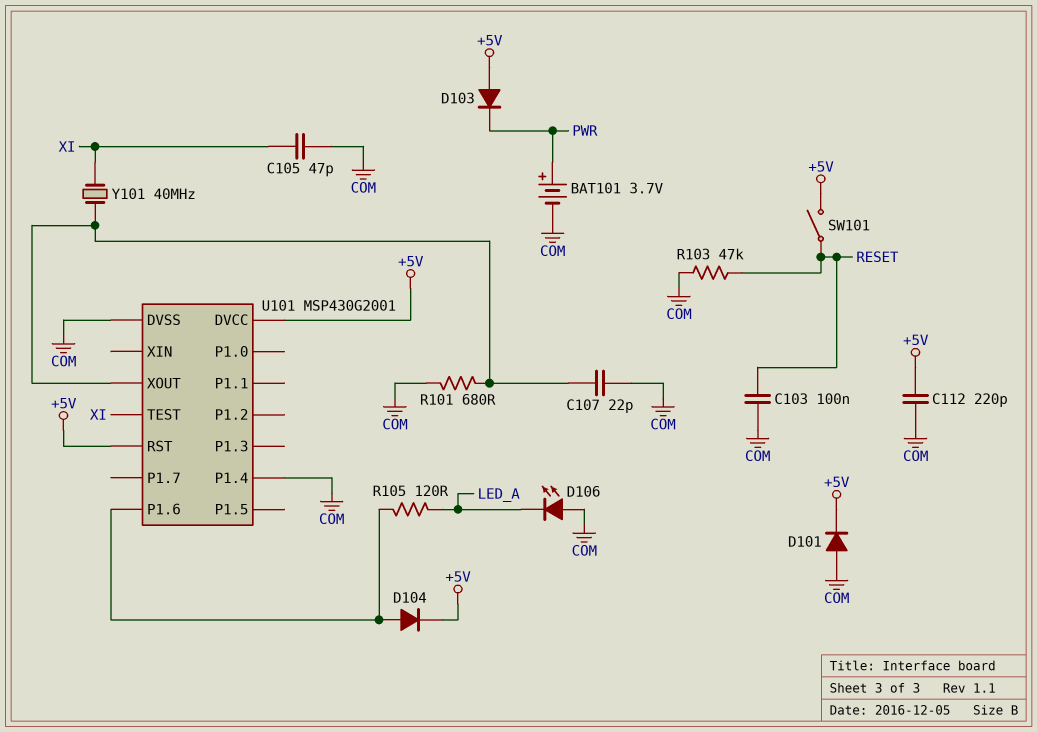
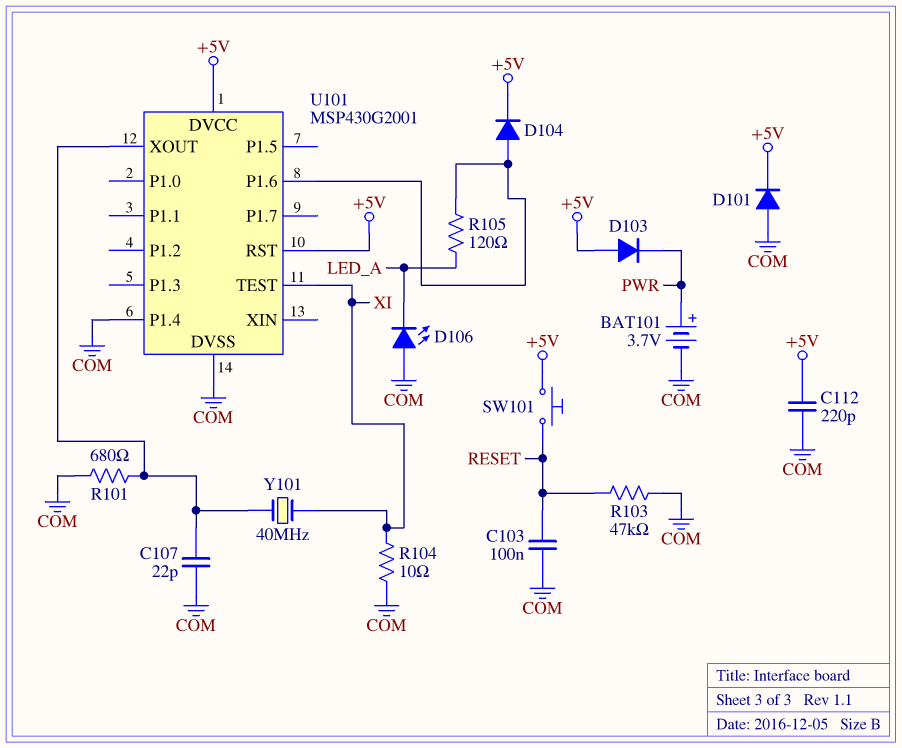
C105: 47pF (COM, XI) -> none
R104: none -> 10 (COM, XI)
SW101: switch (+5V, RESET) -> button (+5V, RESET)

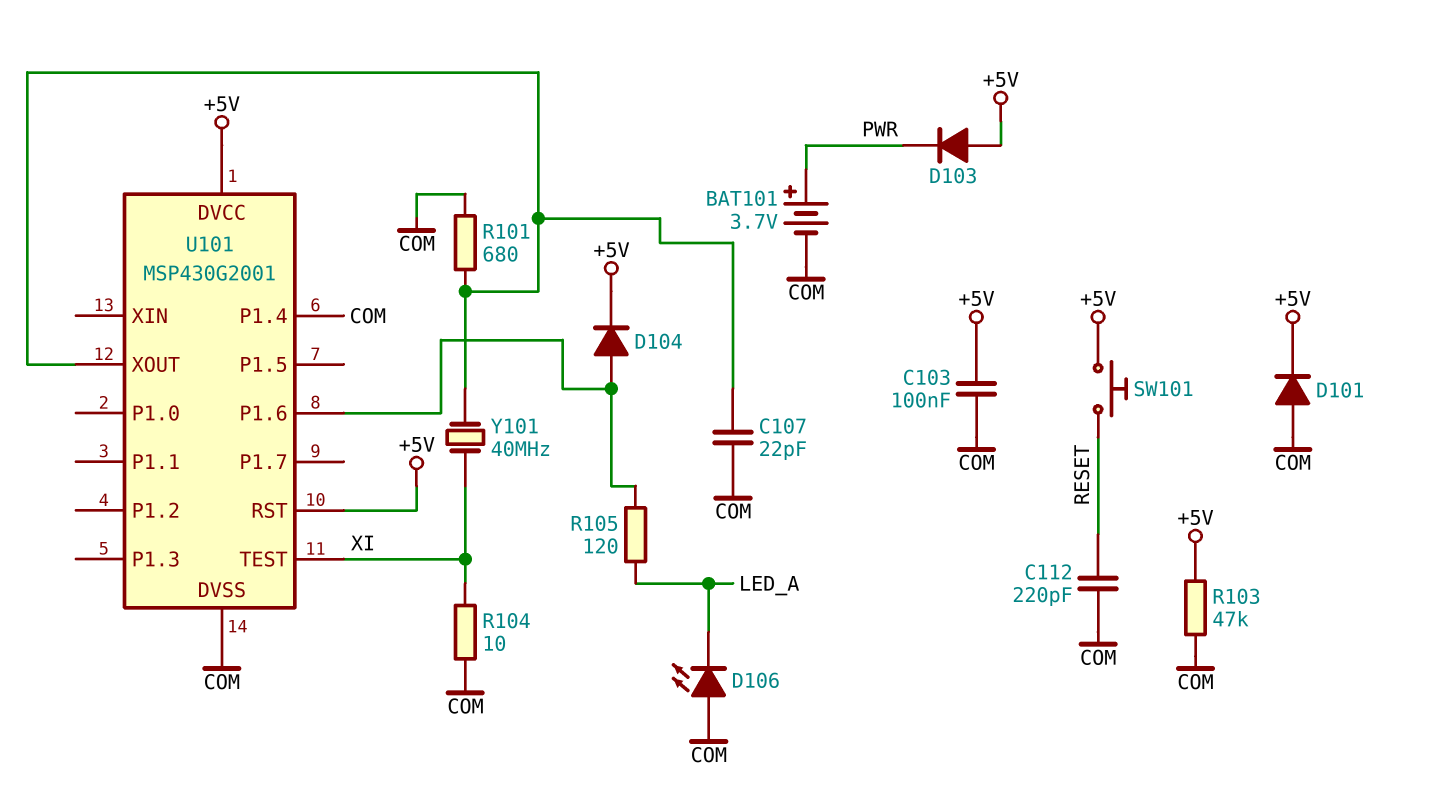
C103: 100nF (COM, RESET) -> 100nF (+5V, COM)
C112: 220pF (+5V, COM) -> 220pF (COM, RESET)
R103: 47k (COM, RESET) -> 47k (+5V, COM)

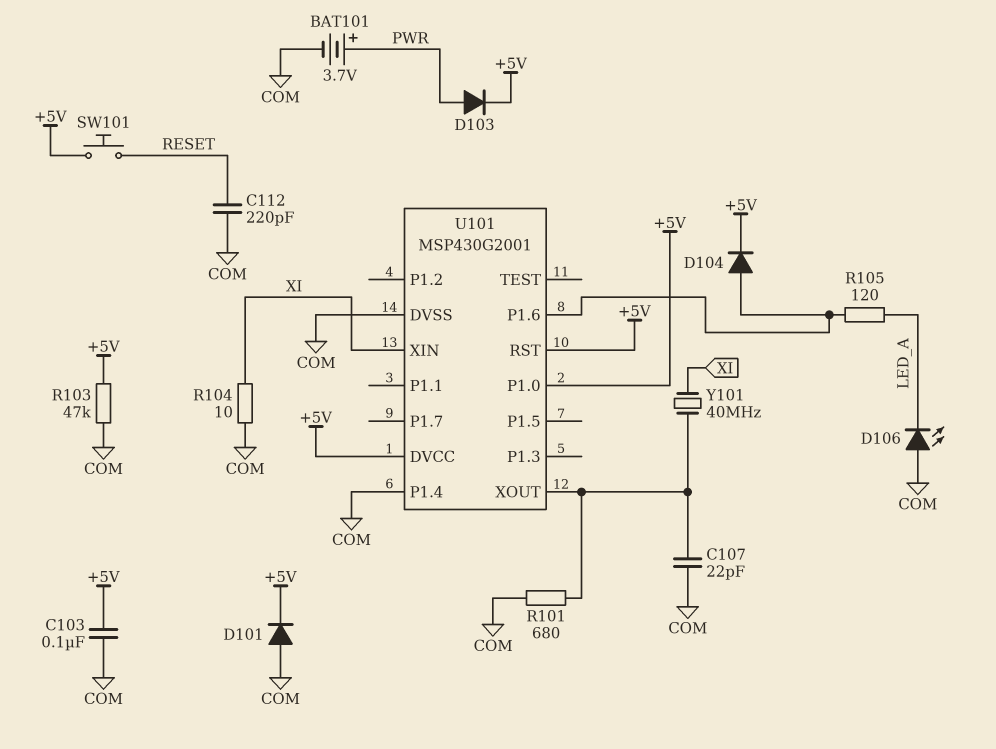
D103: diode (A +5V, K PWR) -> diode (A PWR, K +5V)
U101 pin P1.0: none -> +5V
U101 pin TEST: XI -> none
U101 pin XIN: none -> XI

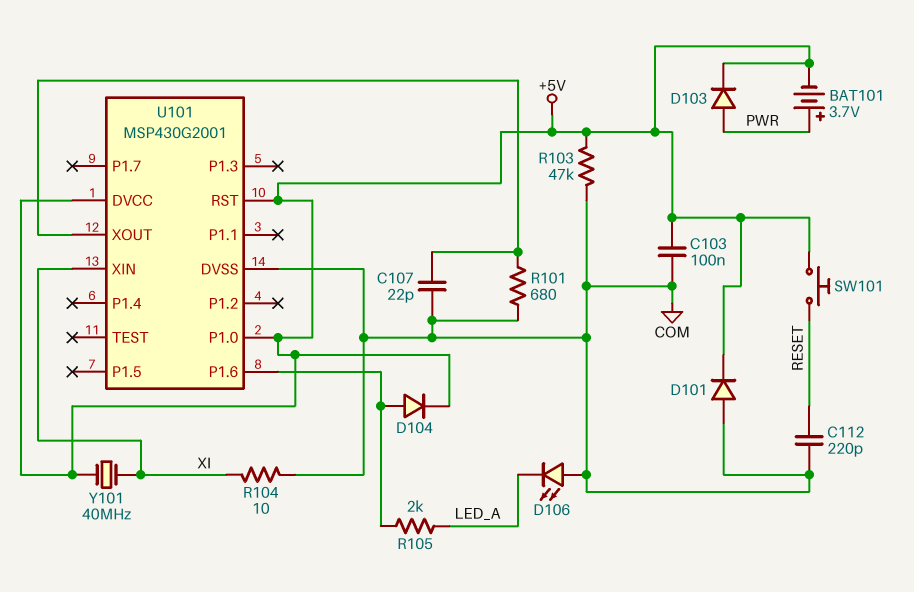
BAT101: 3.7V (plus PWR, minus COM) -> 3.7V (plus PWR, minus +5V)
R105: 120 (LED_A, U101/P1.6) -> 2k (LED_A, U101/P1.6)
U101 pin P1.4: COM -> none
Y101: 40MHz (U101/XOUT, XI) -> 40MHz (+5V, XI)

